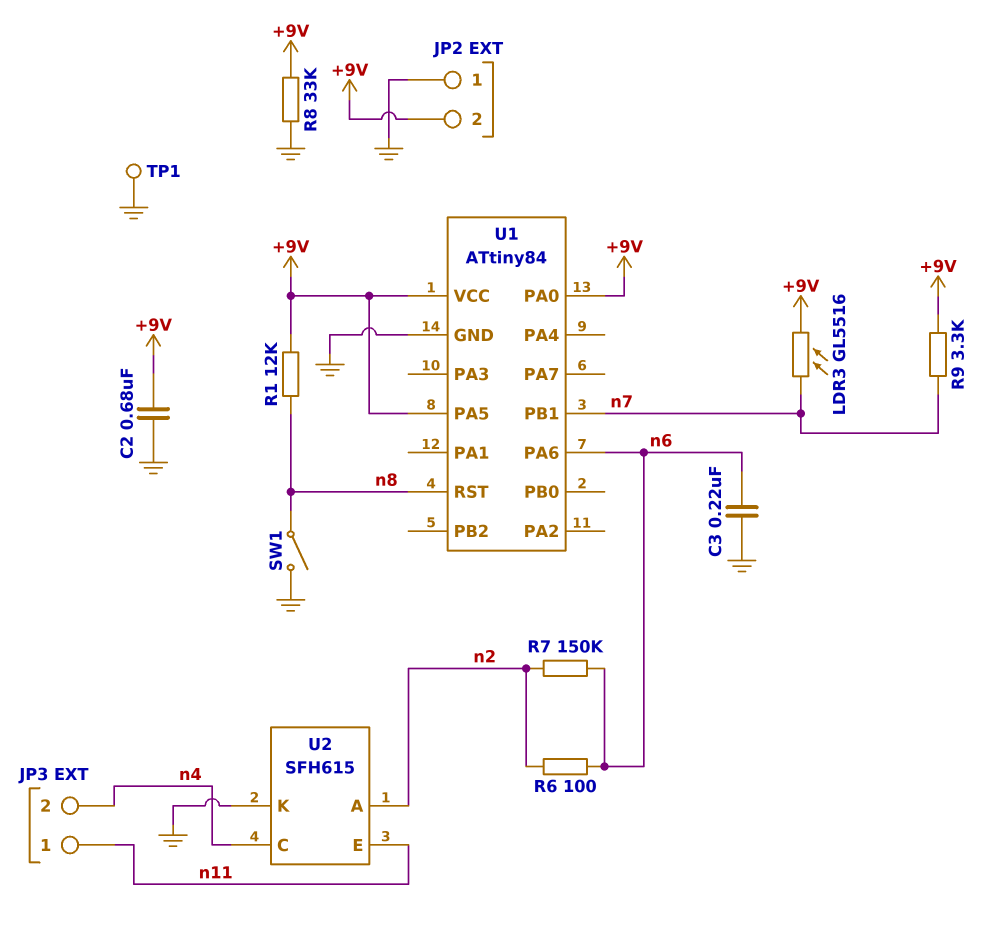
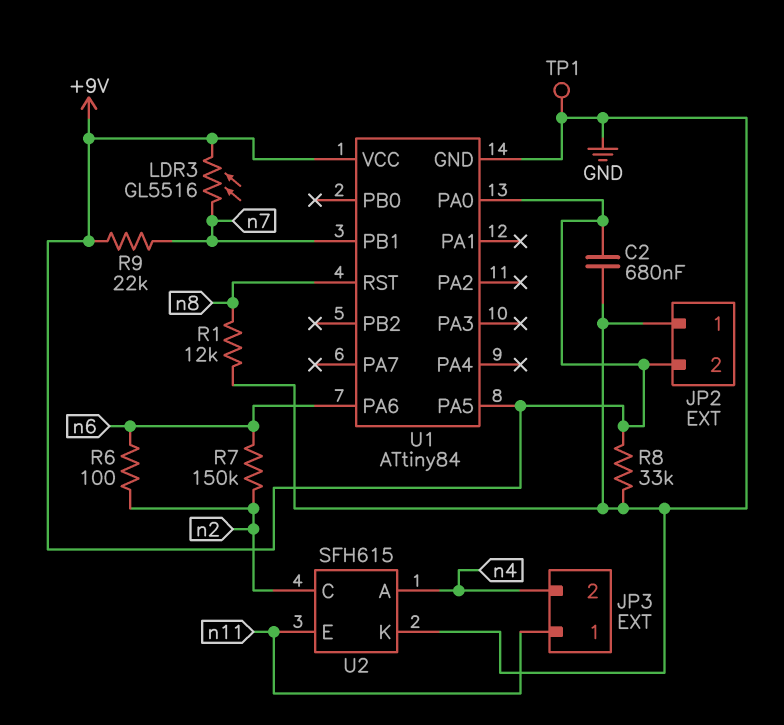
C3: 220nF (GND, n6) -> none
R1: 12k (+9V, n8) -> 12k (GND, n8)
R9: 3.3k (+9V, n7) -> 22k (+9V, n7)
SW1: switch (GND, n8) -> none
U2 pin A: n2 -> n4
U2 pin C: n4 -> n2

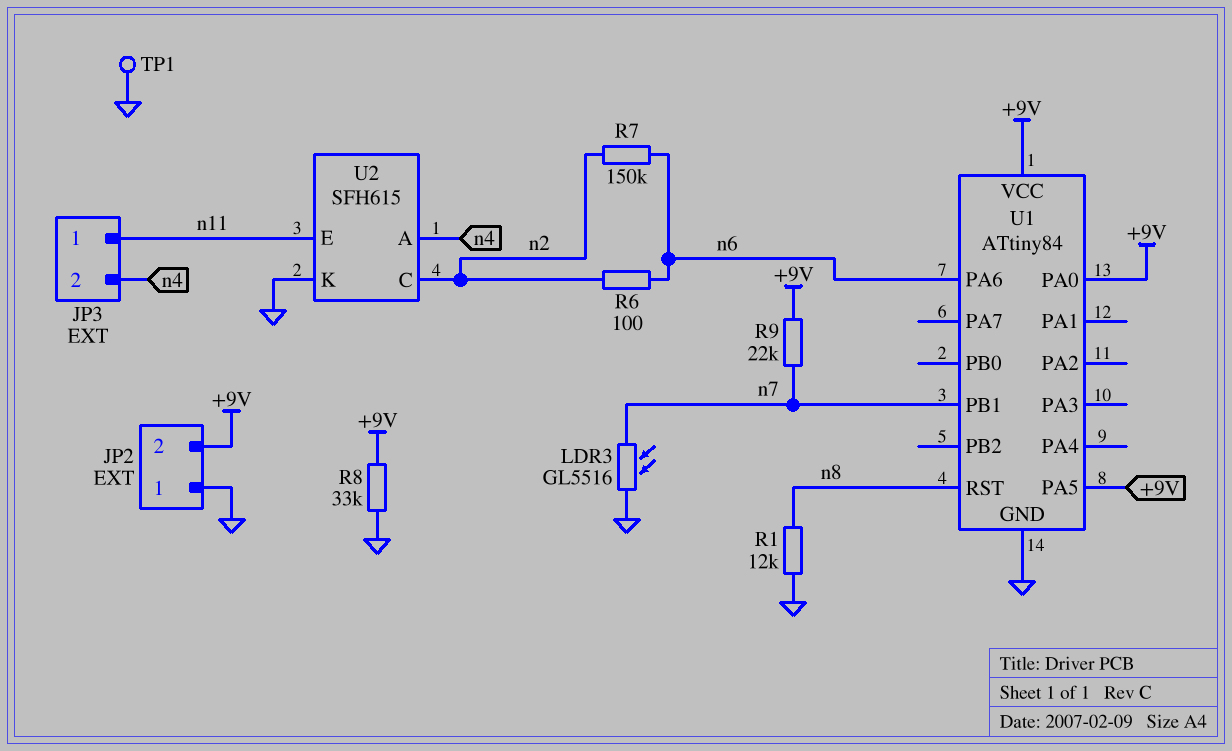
C2: 680nF (+9V, GND) -> none
LDR3: GL5516 (+9V, n7) -> GL5516 (GND, n7)

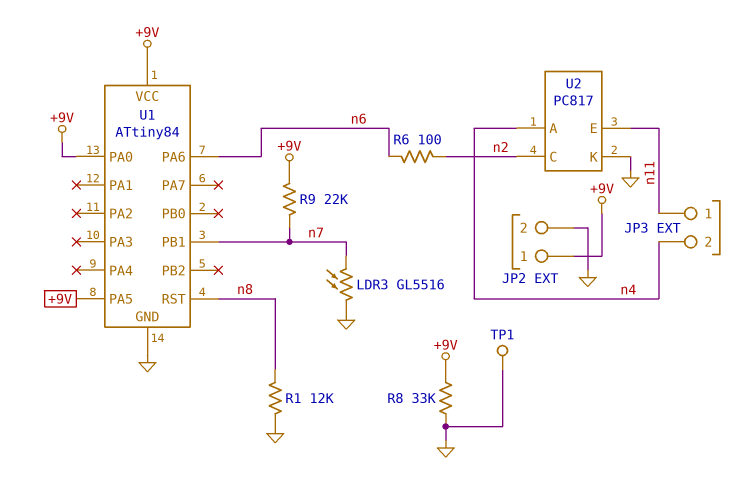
JP2 pin 1: GND -> +9V
JP2 pin 2: +9V -> GND
R7: 150k (n2, n6) -> none
U2: SFH615 -> PC817

